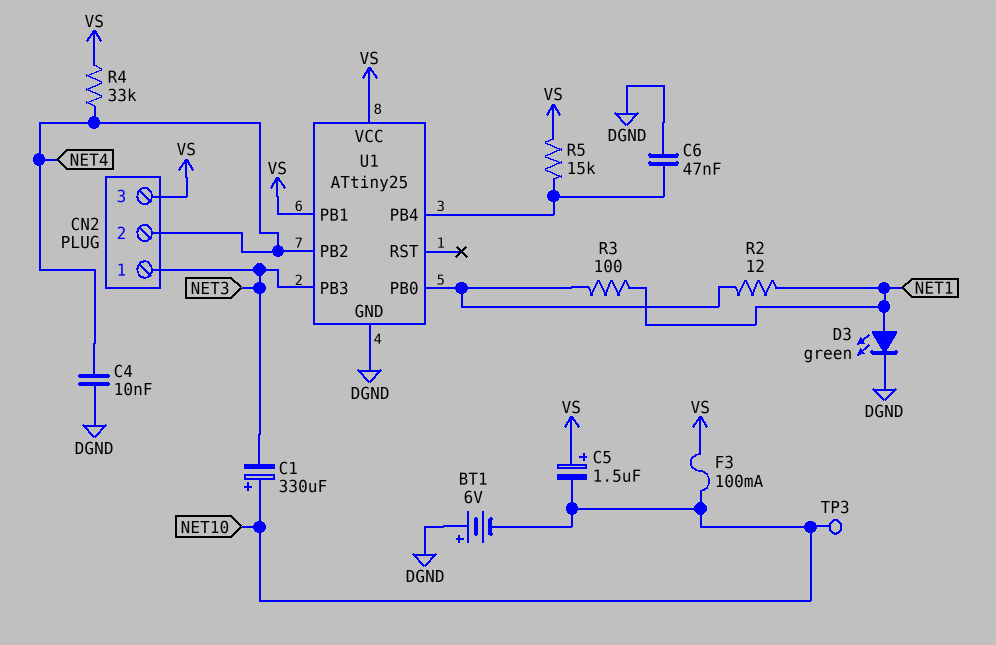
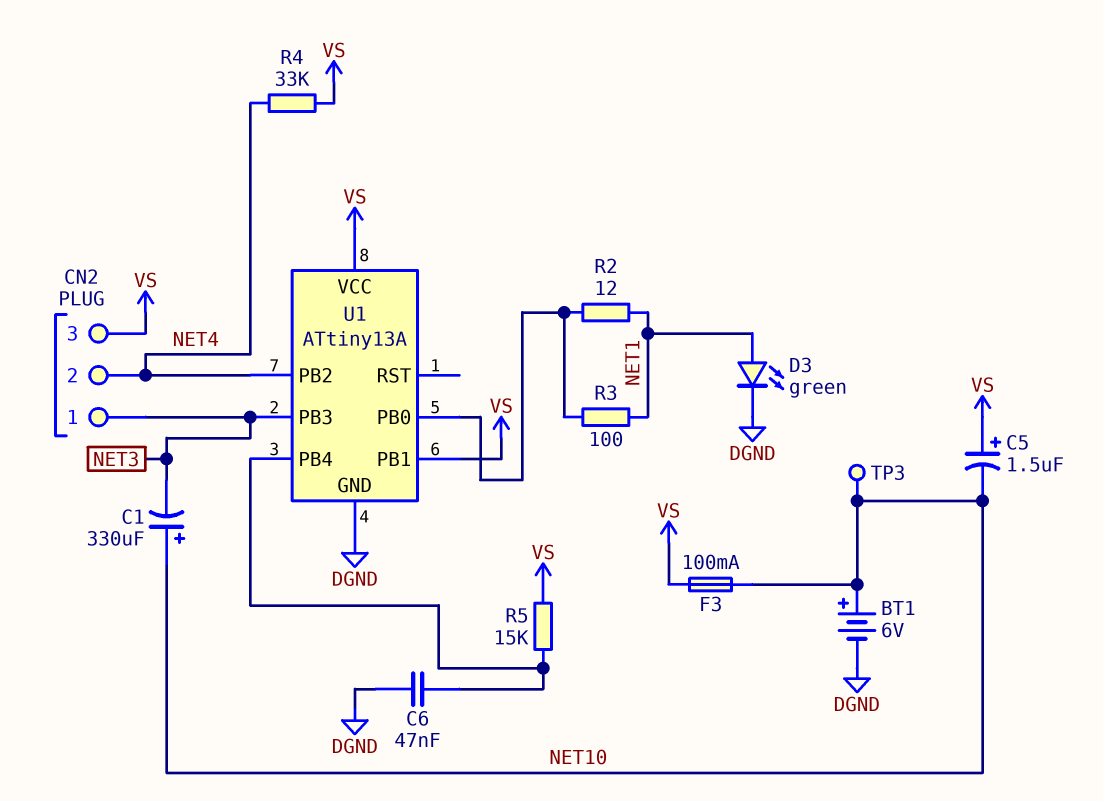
BT1: 6V (plus DGND, minus NET10) -> 6V (plus NET10, minus DGND)
C4: 10nF (DGND, NET4) -> none
U1: ATtiny25 -> ATtiny13A

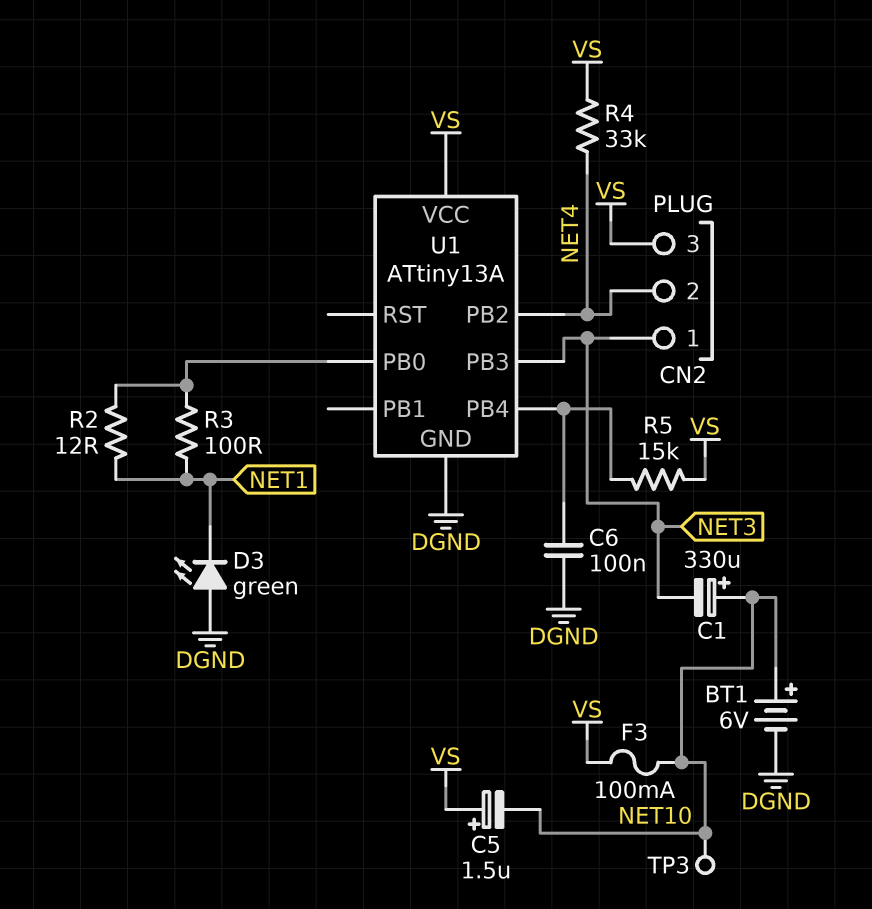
C6: 47nF (DGND, U1/PB4) -> 100nF (DGND, U1/PB4)
D3: LED green (A NET1, K DGND) -> LED green (A DGND, K NET1)
U1 pin PB1: VS -> none

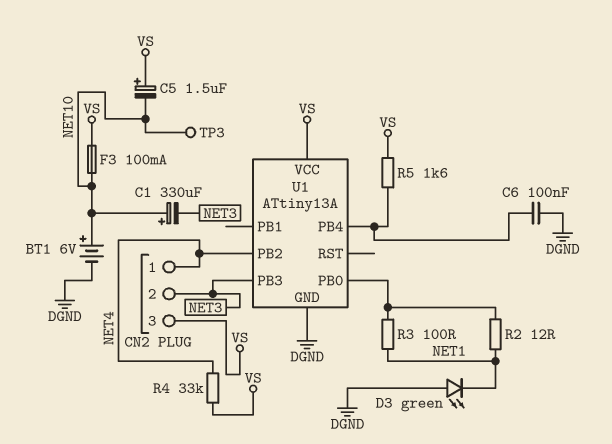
CN2 pin 1: NET3 -> NET4
CN2 pin 2: NET4 -> NET3
R5: 15k (U1/PB4, VS) -> 1.6k (U1/PB4, VS)

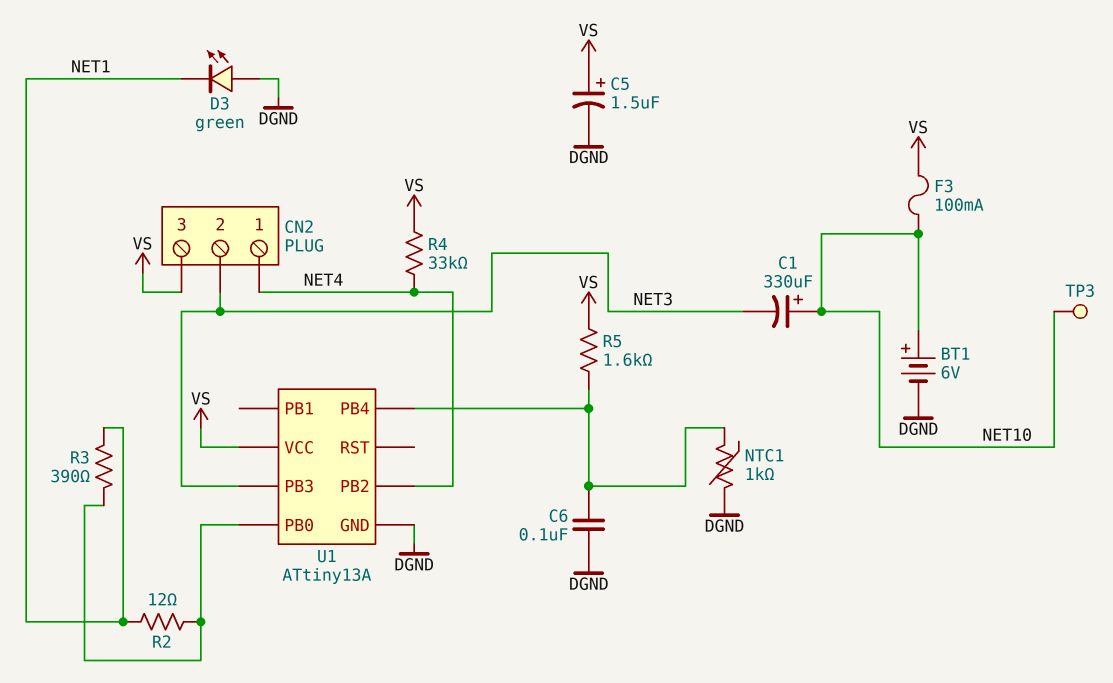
C5: 1.5uF (plus VS, minus NET10) -> 1.5uF (plus VS, minus DGND)
NTC1: none -> 1k (DGND, U1/PB4)
R3: 100 (NET1, U1/PB0) -> 390 (NET1, U1/PB0)

